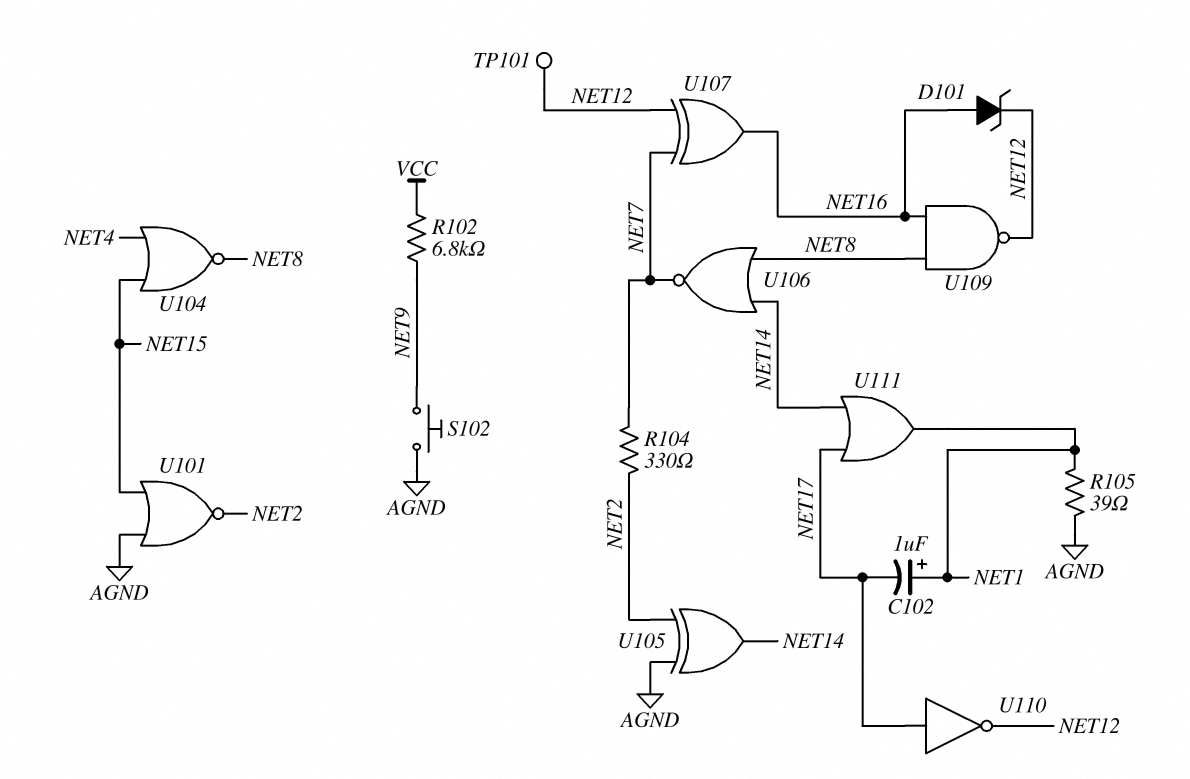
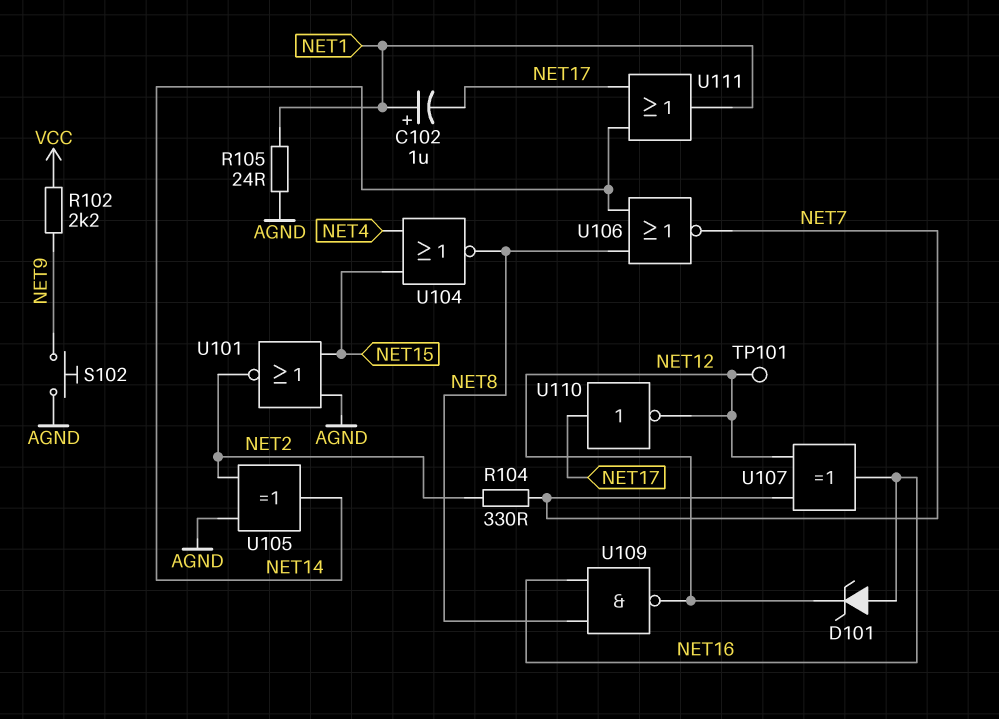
R102: 6.8k (NET9, VCC) -> 2.2k (NET9, VCC)
R105: 39 (AGND, NET1) -> 24 (AGND, NET1)

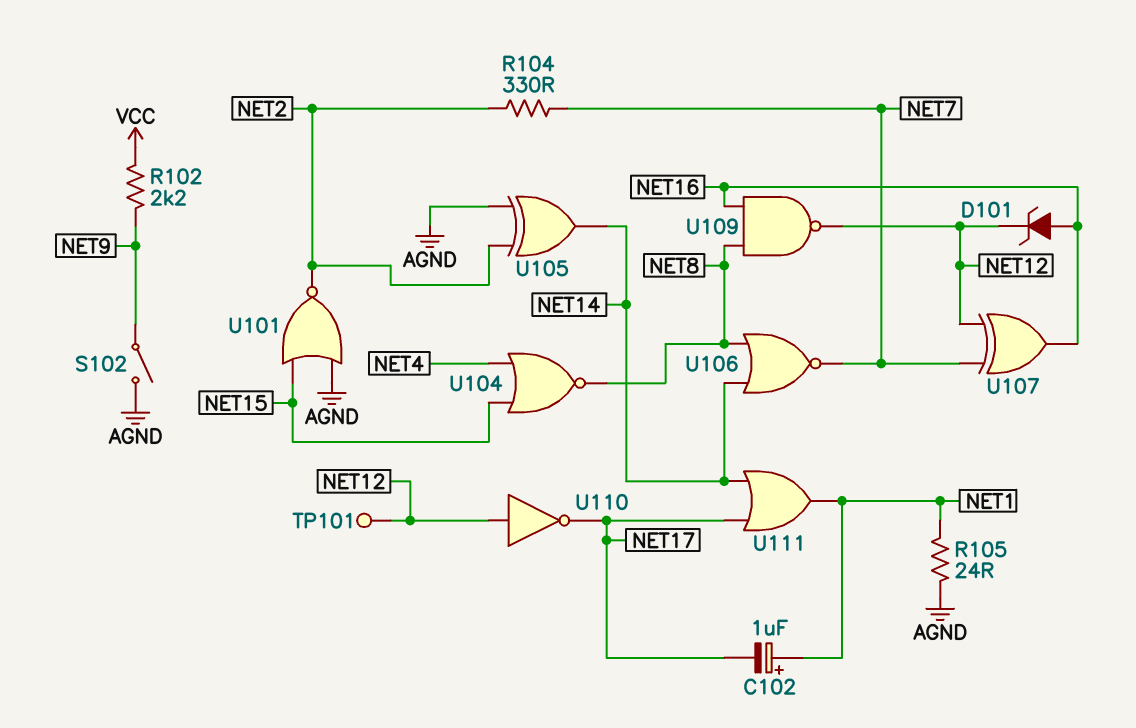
S102: button (AGND, NET9) -> switch (AGND, NET9)
U110: NOT (in NET17, out NET12) -> NOT (in NET12, out NET17)

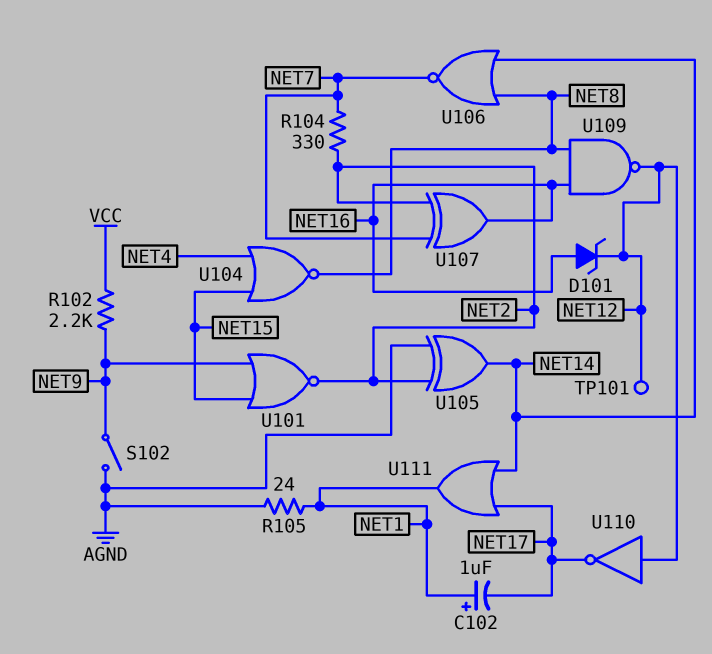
U101: NOR (in AGND, in NET15, out NET2) -> NOR (in NET9, in NET15, out NET2)
U107: XOR (in NET7, in NET12, out NET16) -> XOR (in NET2, in NET7, out NET16)

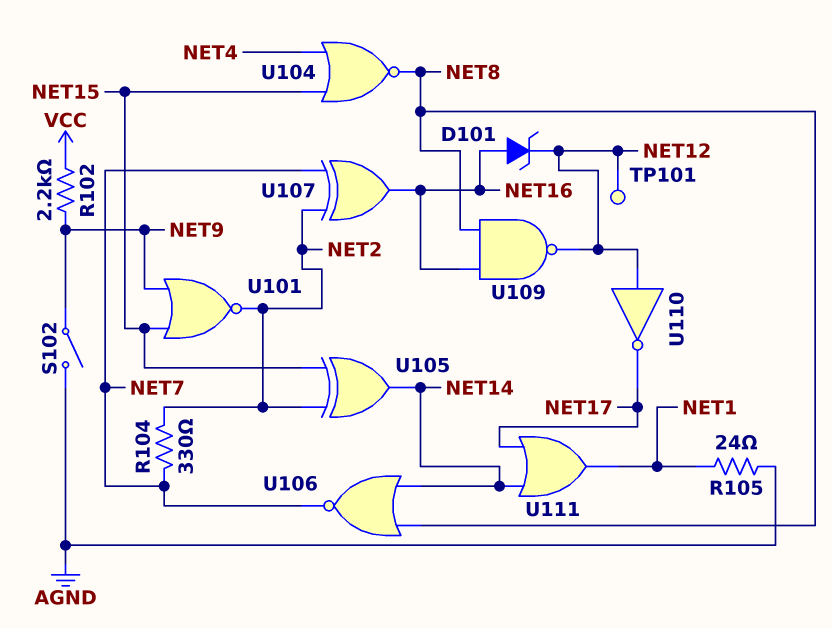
C102: 1uF (plus NET1, minus NET17) -> none
U105: XOR (in AGND, in NET2, out NET14) -> XOR (in NET2, in NET15, out NET14)

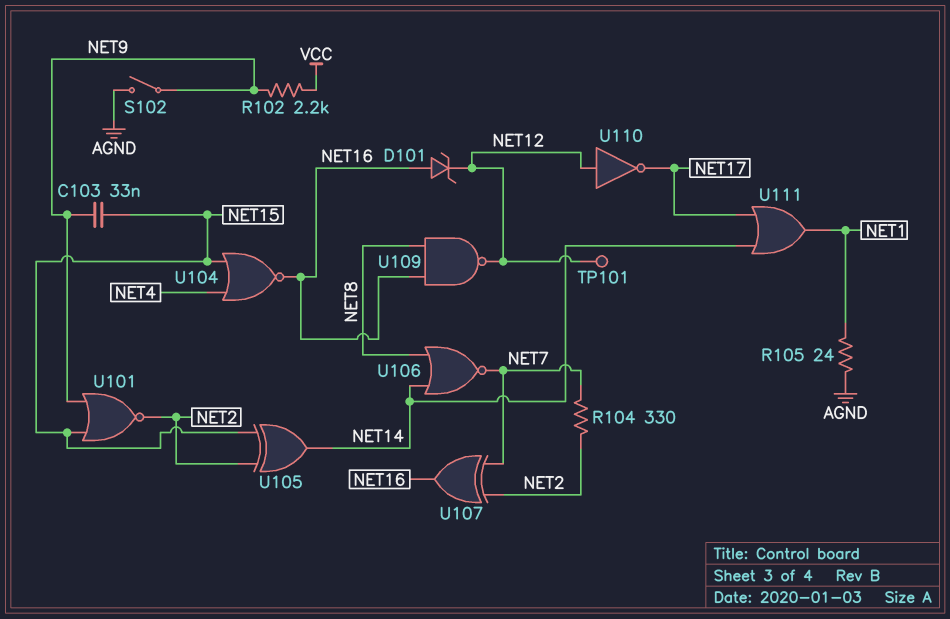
C103: none -> 33nF (NET9, NET15)
U104: NOR (in NET4, in NET15, out NET8) -> NOR (in NET4, in NET15, out NET16)

